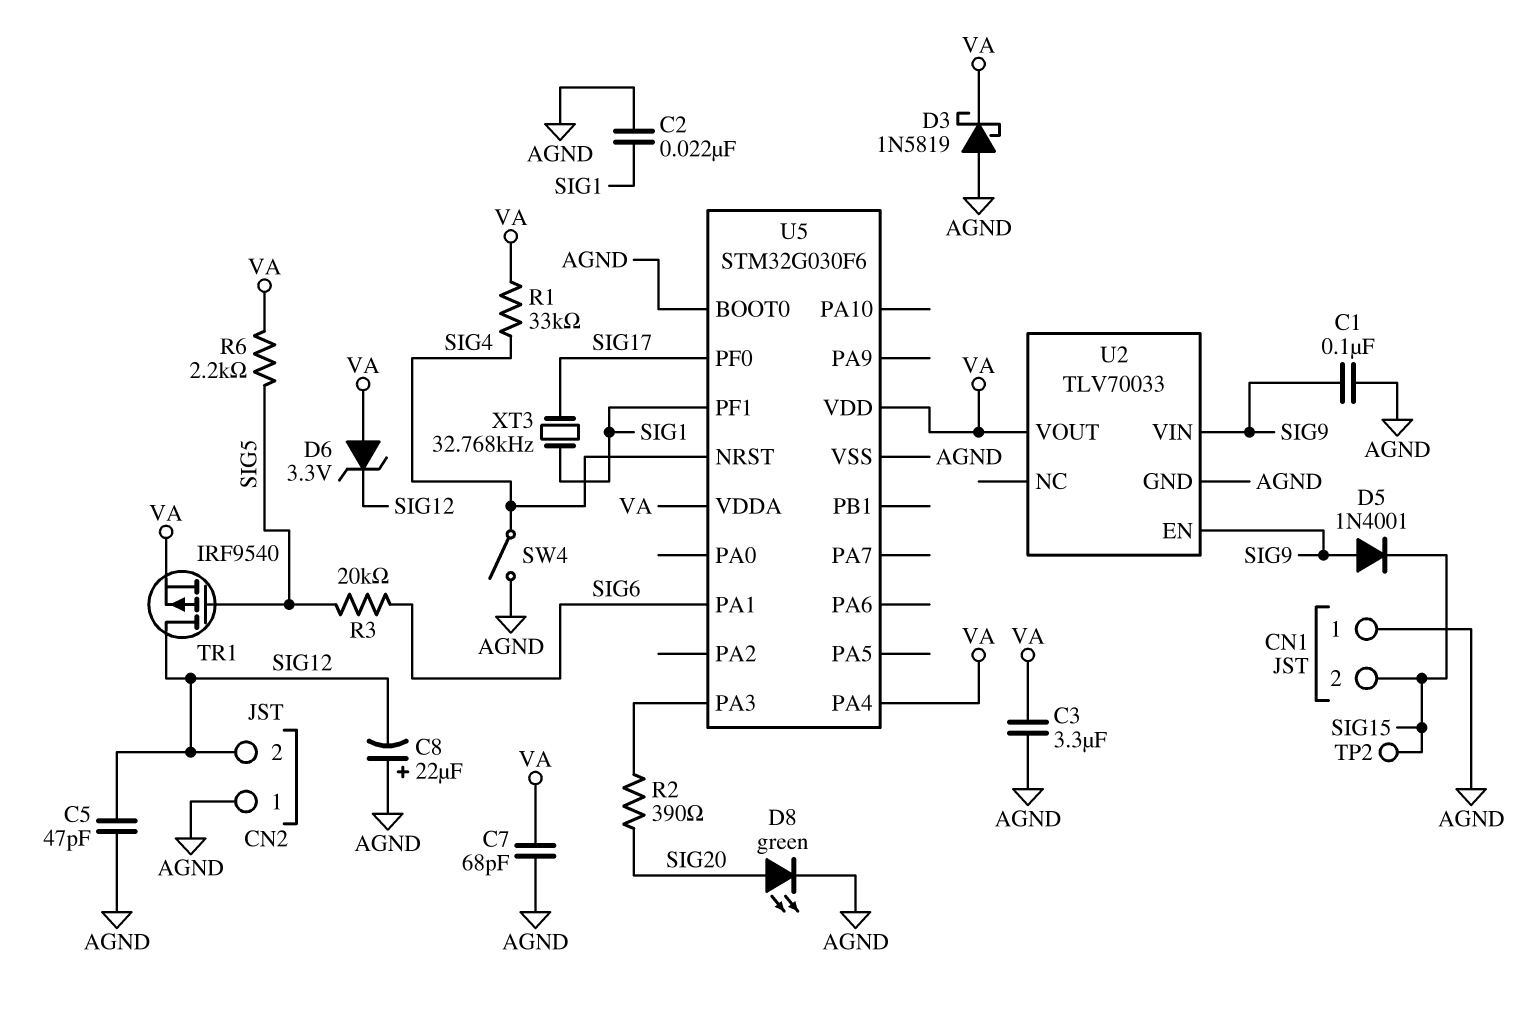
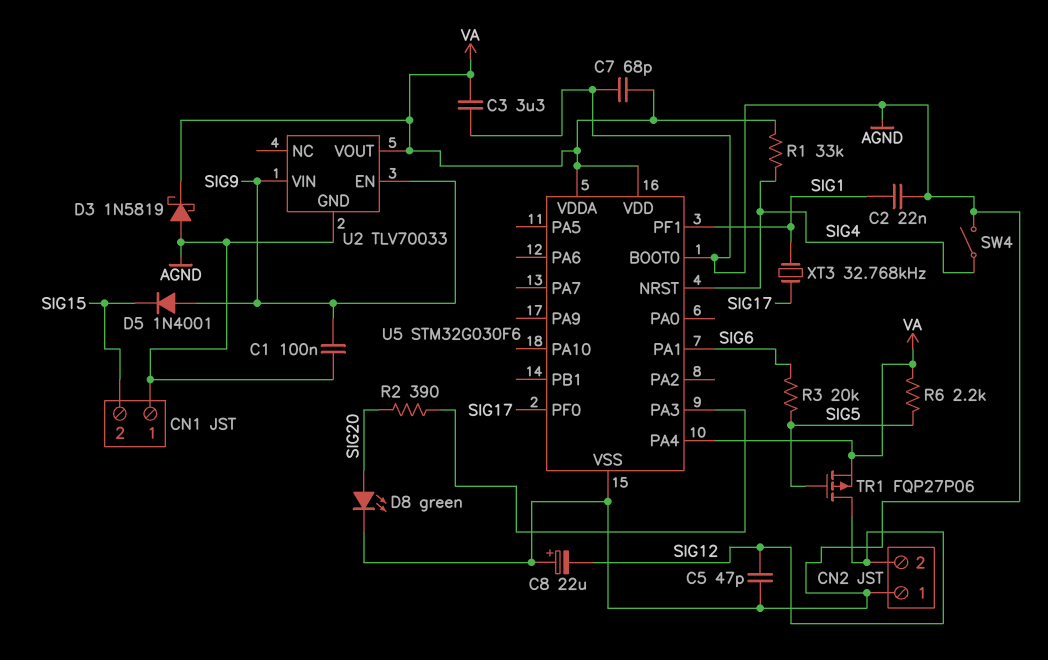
D6: zener 3.3V (A VA, K SIG12) -> none
TP2: test point (SIG15) -> none
TR1: PMOS IRF9540 (G SIG5, D SIG12, S VA) -> PMOS FQP27P06 (G SIG5, D SIG12, S VA)

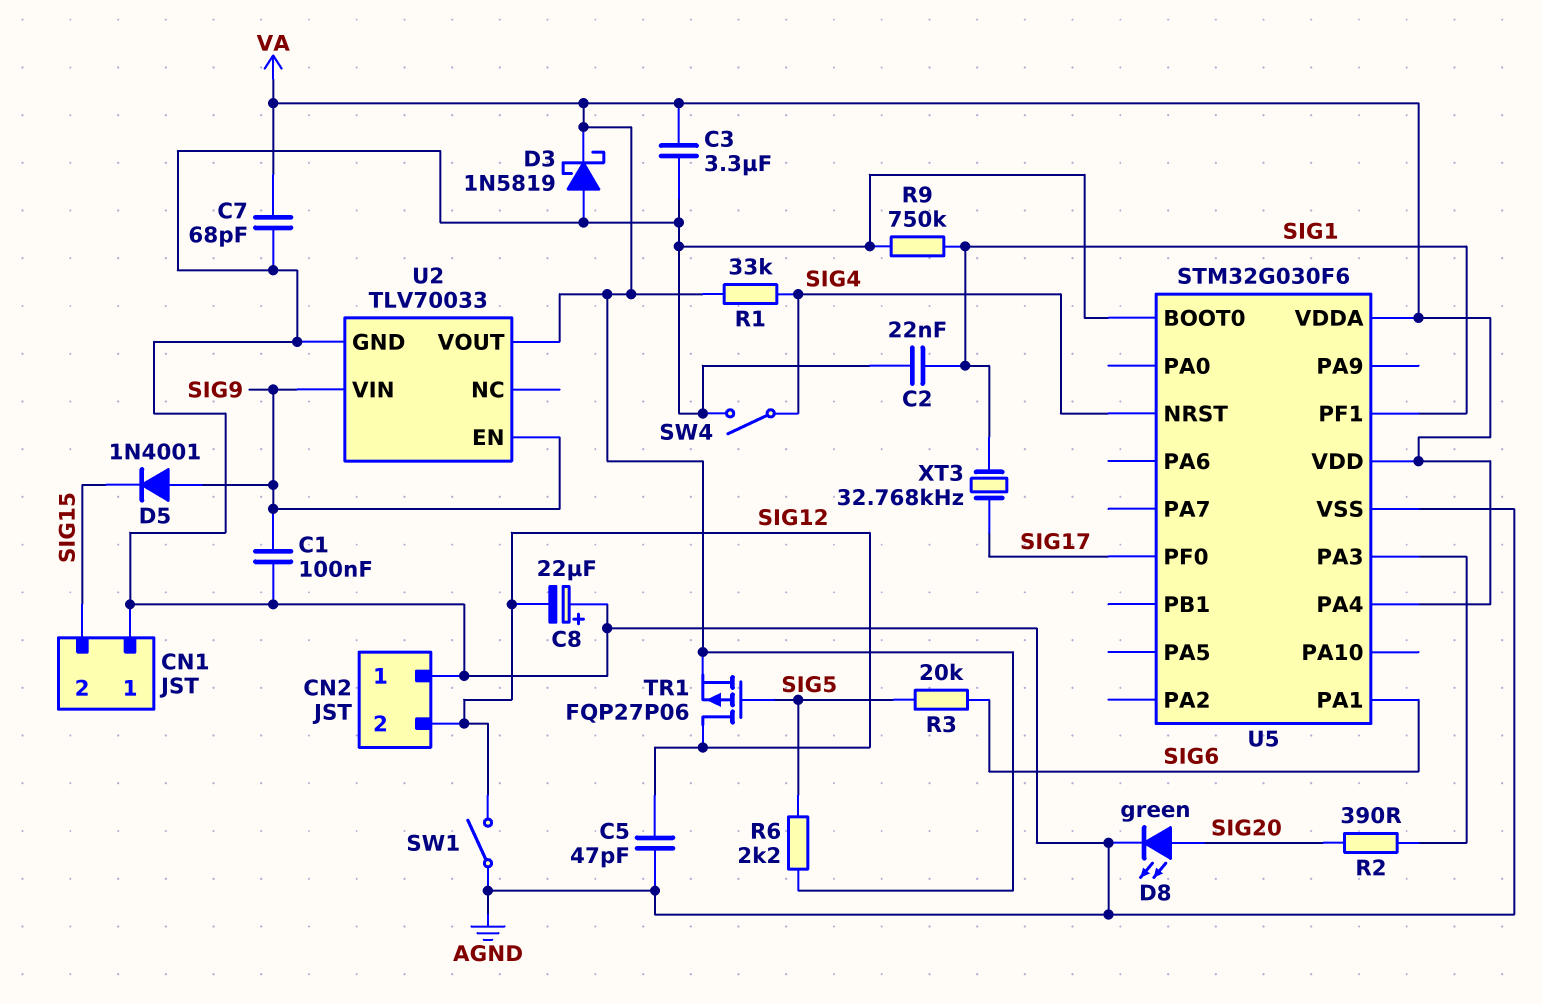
R9: none -> 750k (AGND, SIG1)
SW1: none -> switch (AGND, SIG12)

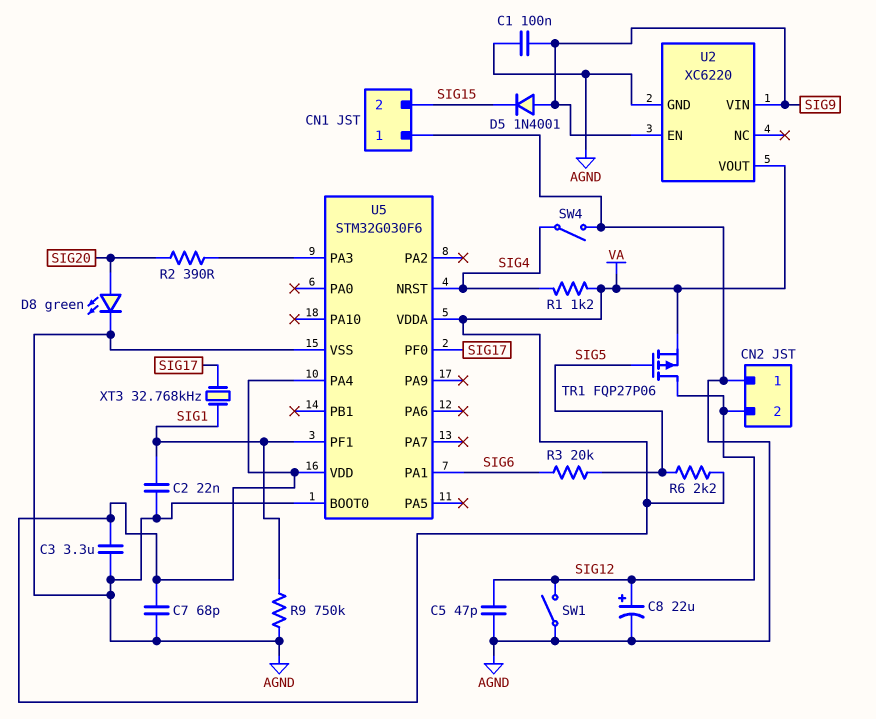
C8: 22uF (plus AGND, minus SIG12) -> 22uF (plus SIG12, minus AGND)
D3: schottky 1N5819 (A AGND, K VA) -> none
R1: 33k (SIG4, VA) -> 1.2k (SIG4, VA)
U2: TLV70033 -> XC6220

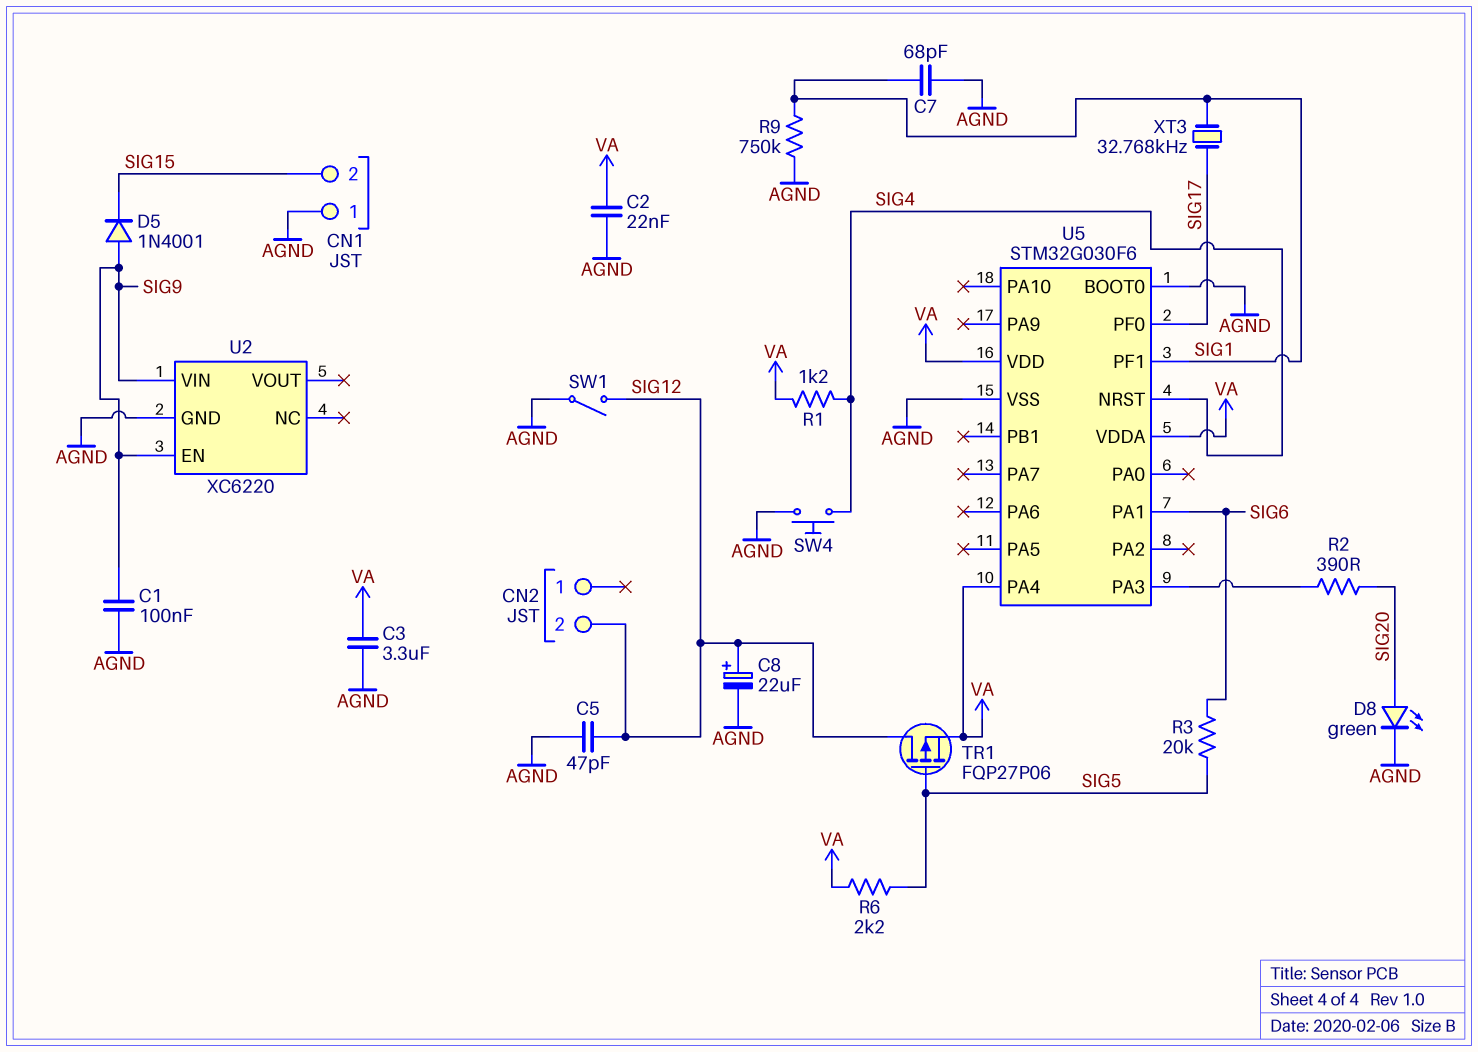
C2: 22nF (AGND, SIG1) -> 22nF (AGND, VA)
C7: 68pF (AGND, VA) -> 68pF (AGND, SIG1)
CN2 pin 1: AGND -> none
SW4: switch (AGND, SIG4) -> button (AGND, SIG4)
U2 pin VOUT: VA -> none

